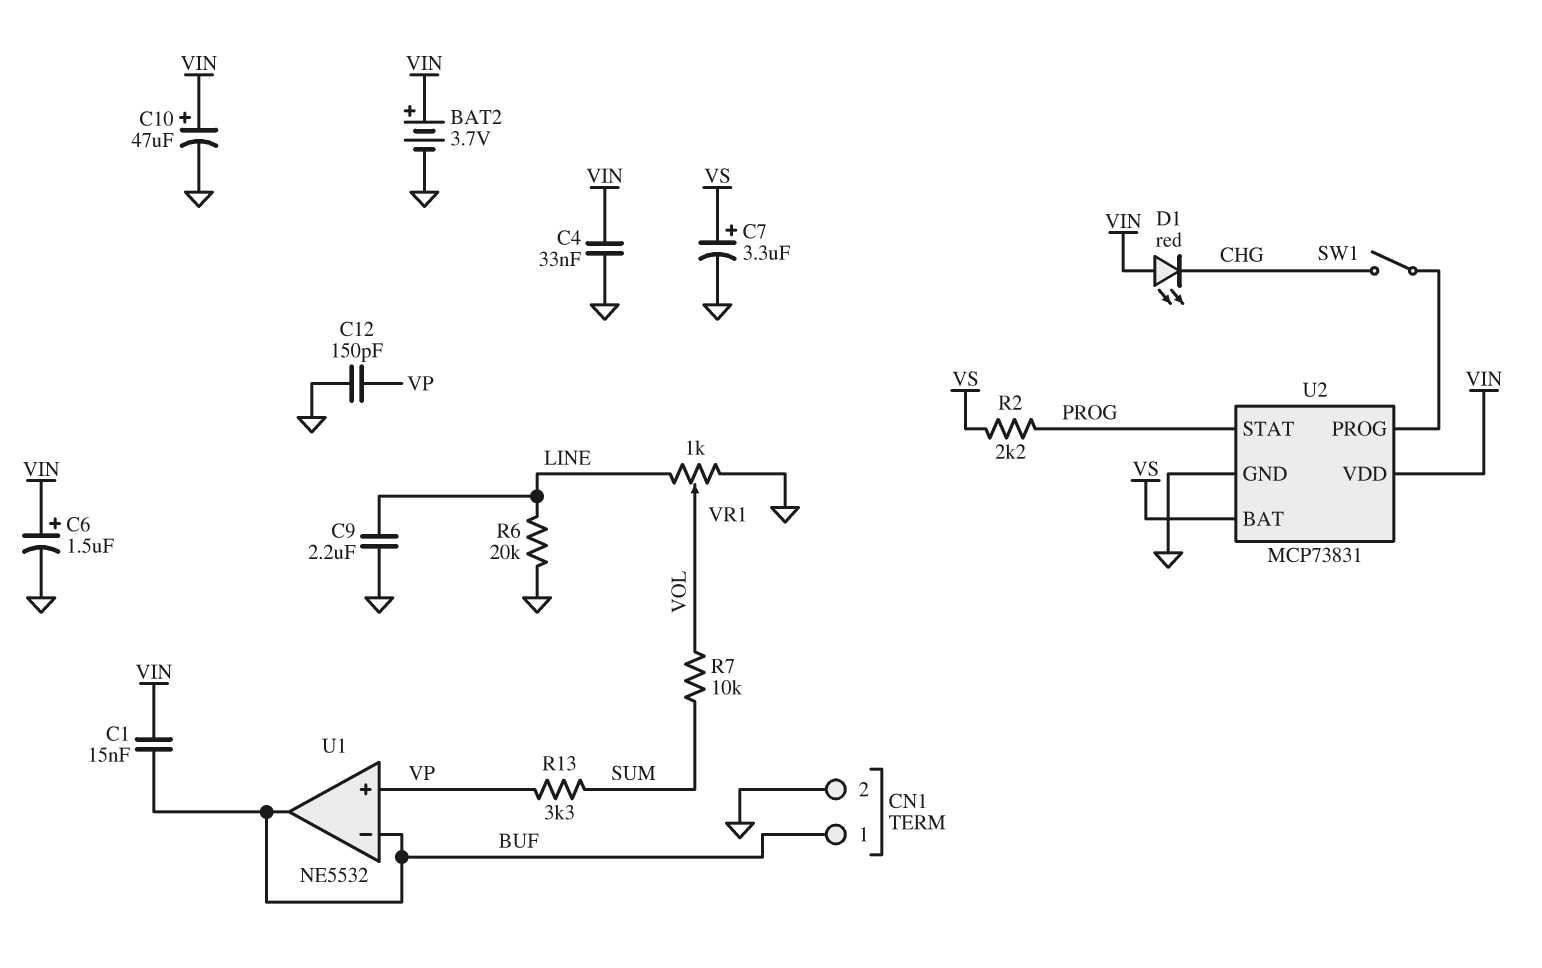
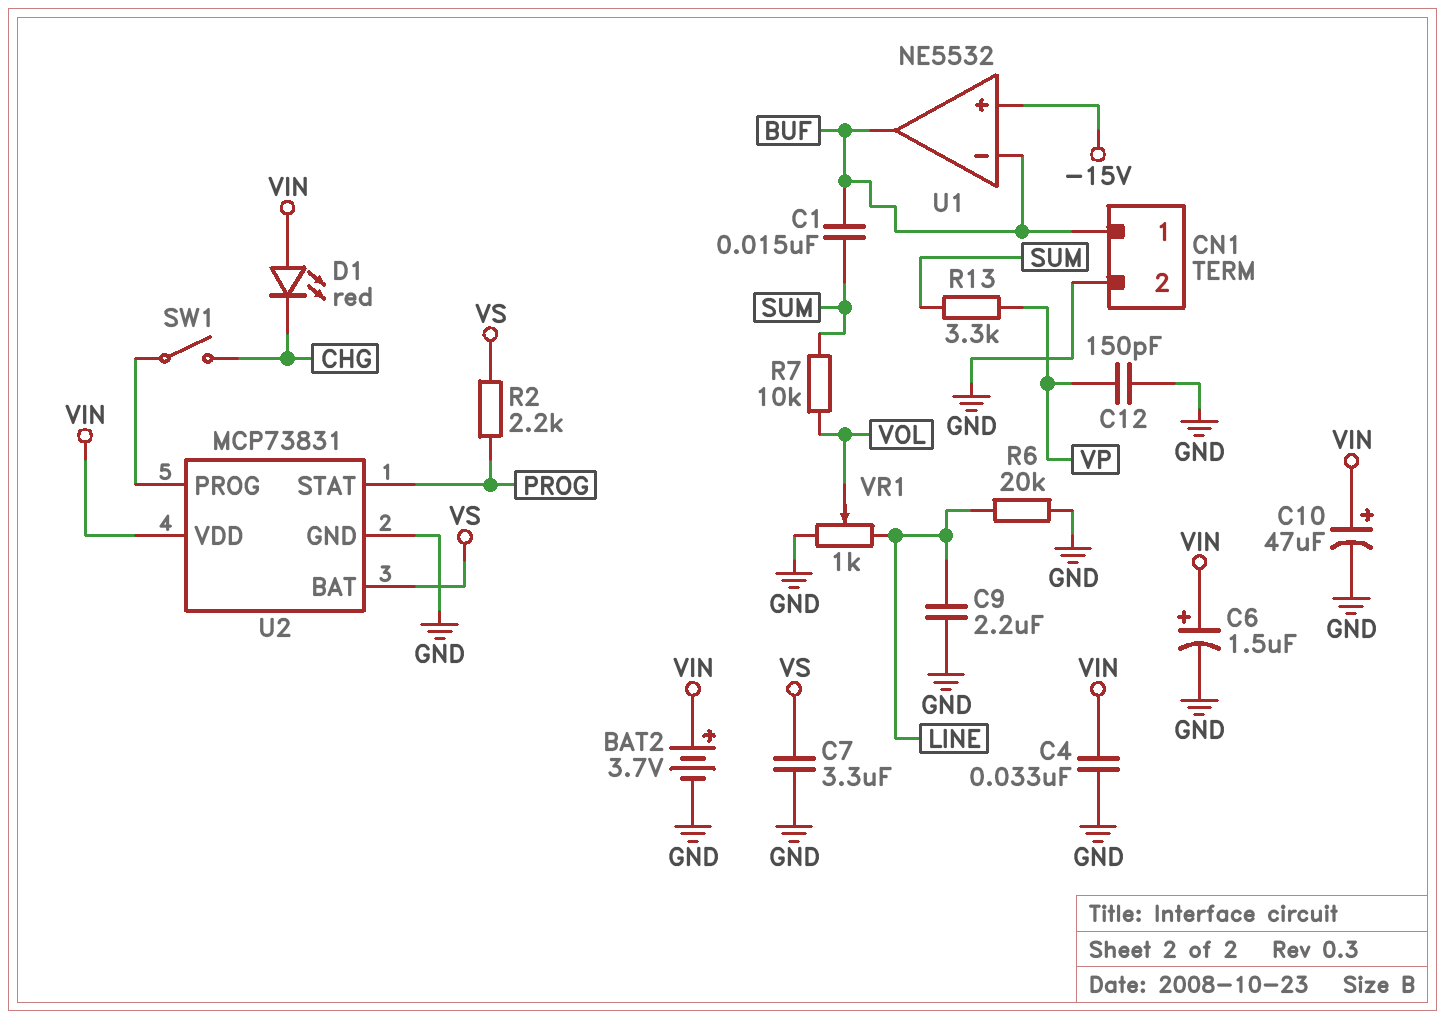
C1: 15nF (BUF, VIN) -> 15nF (BUF, SUM)
C7: 3.3uF (plus VS, minus GND) -> 3.3uF (GND, VS)
U1 pin in+: VP -> -15V

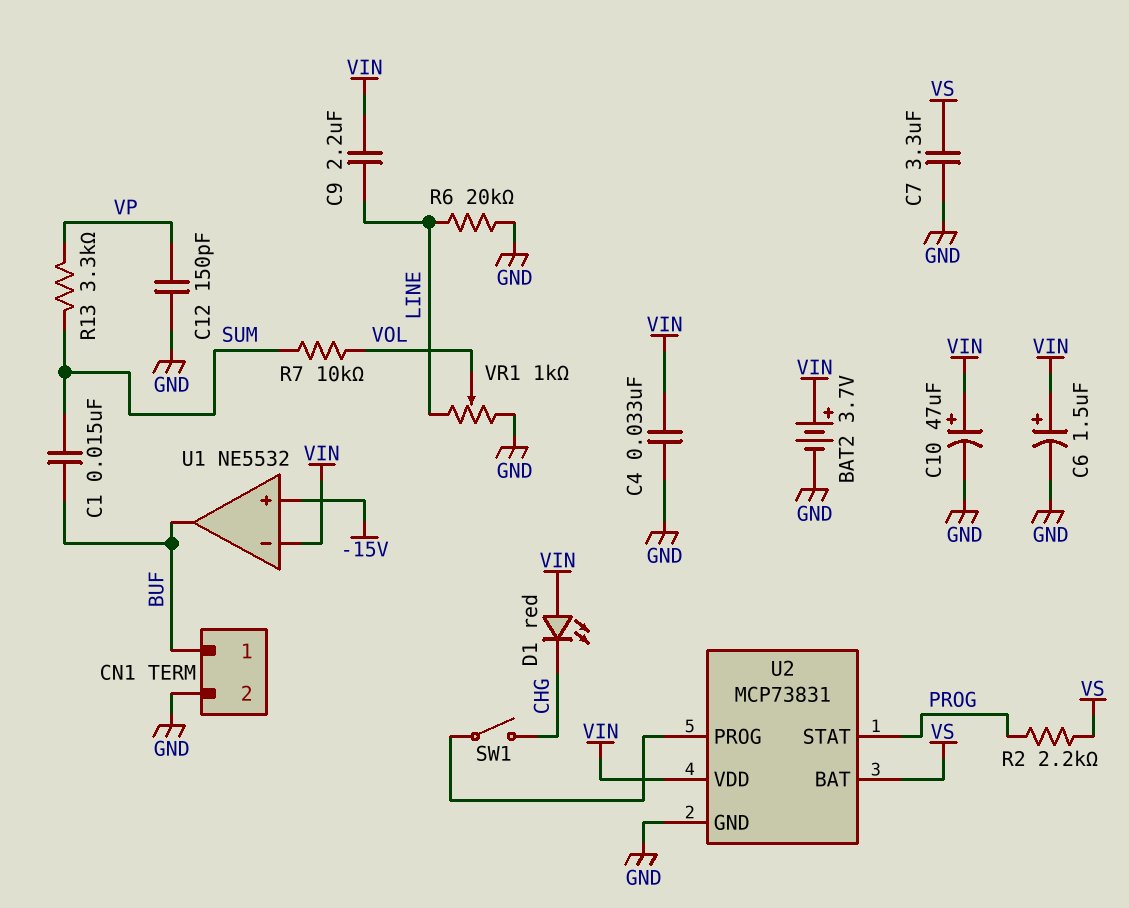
C9: 2.2uF (GND, LINE) -> 2.2uF (LINE, VIN)
U1 pin in-: BUF -> VIN

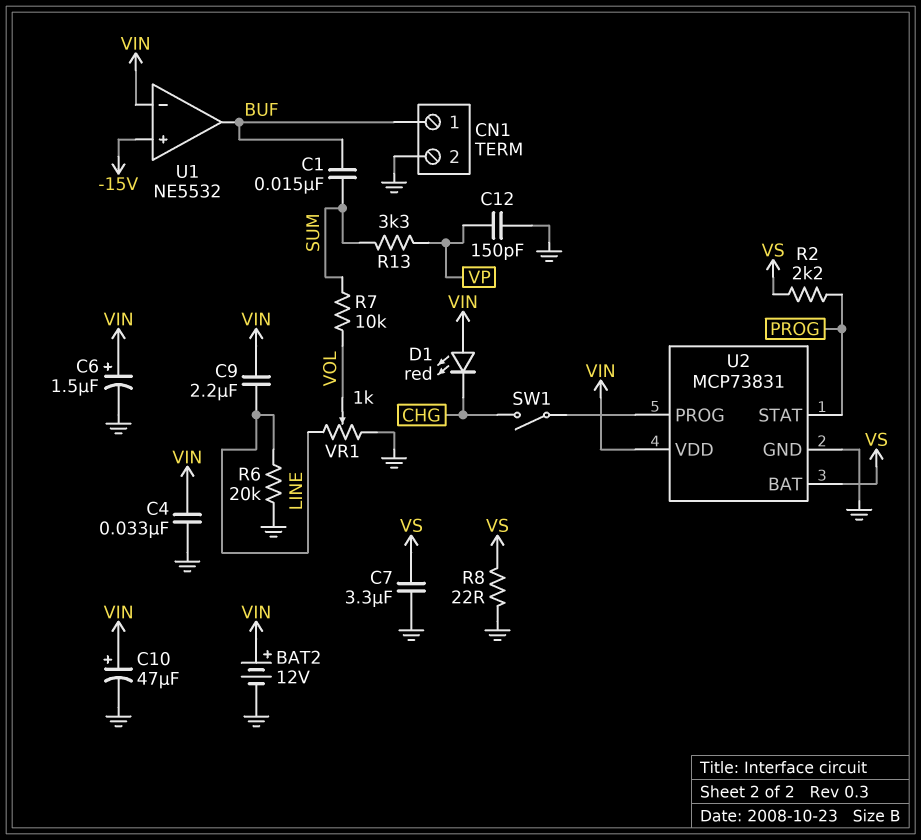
BAT2: 3.7V (plus VIN, minus GND) -> 12V (plus VIN, minus GND)
R8: none -> 22 (GND, VS)

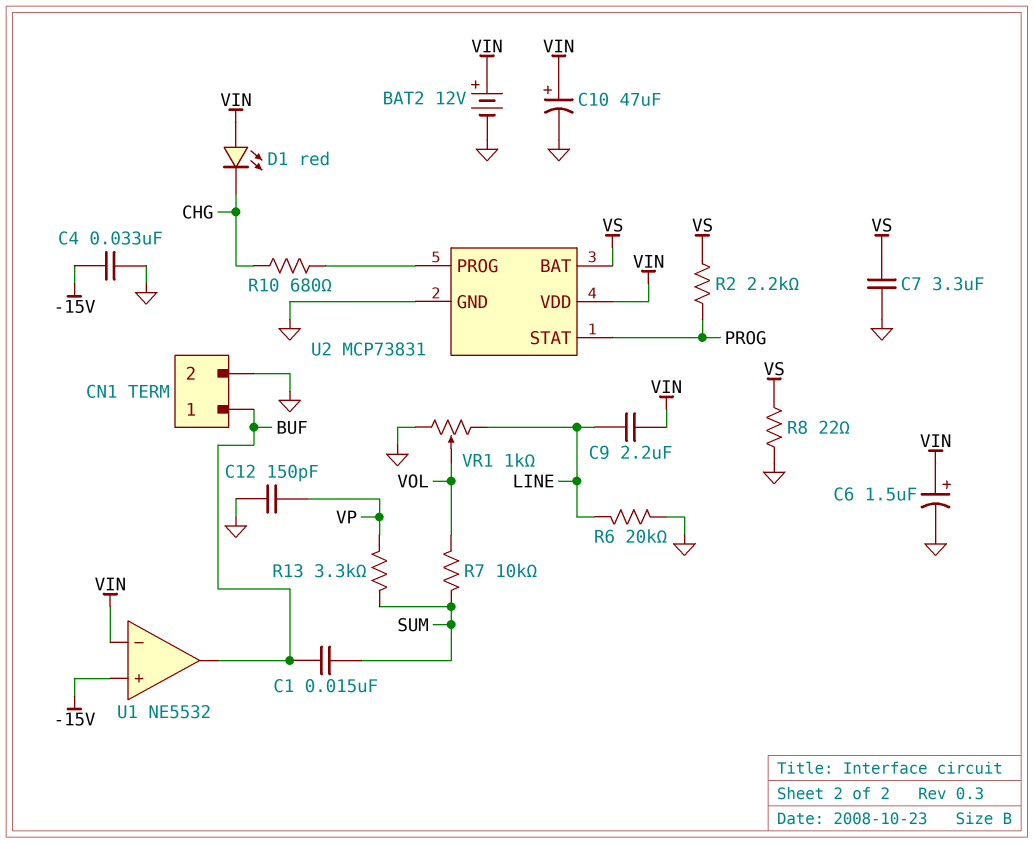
C4: 33nF (GND, VIN) -> 33nF (-15V, GND)
R10: none -> 680 (CHG, U2/PROG)
SW1: switch (CHG, U2/PROG) -> none

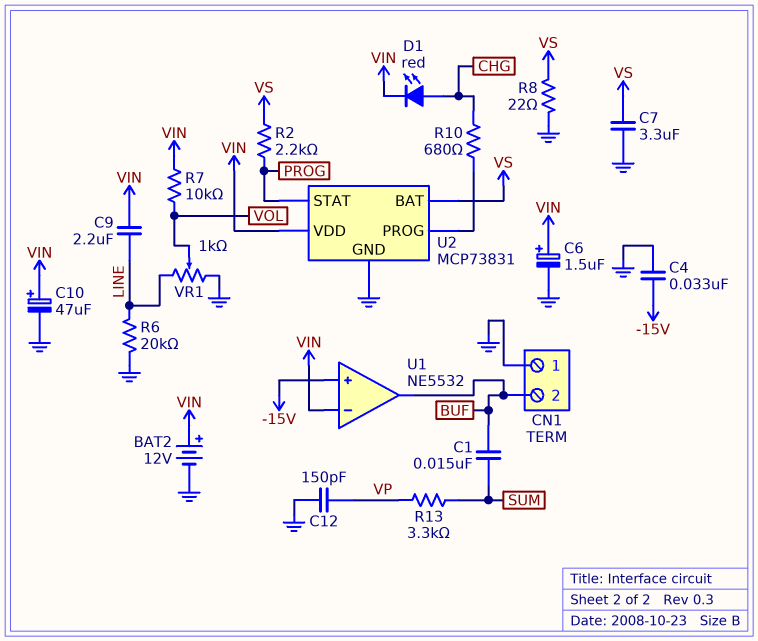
CN1 pin 1: BUF -> GND
CN1 pin 2: GND -> BUF
D1: LED red (A VIN, K CHG) -> LED red (A CHG, K VIN)
R7: 10k (SUM, VOL) -> 10k (VIN, VOL)

